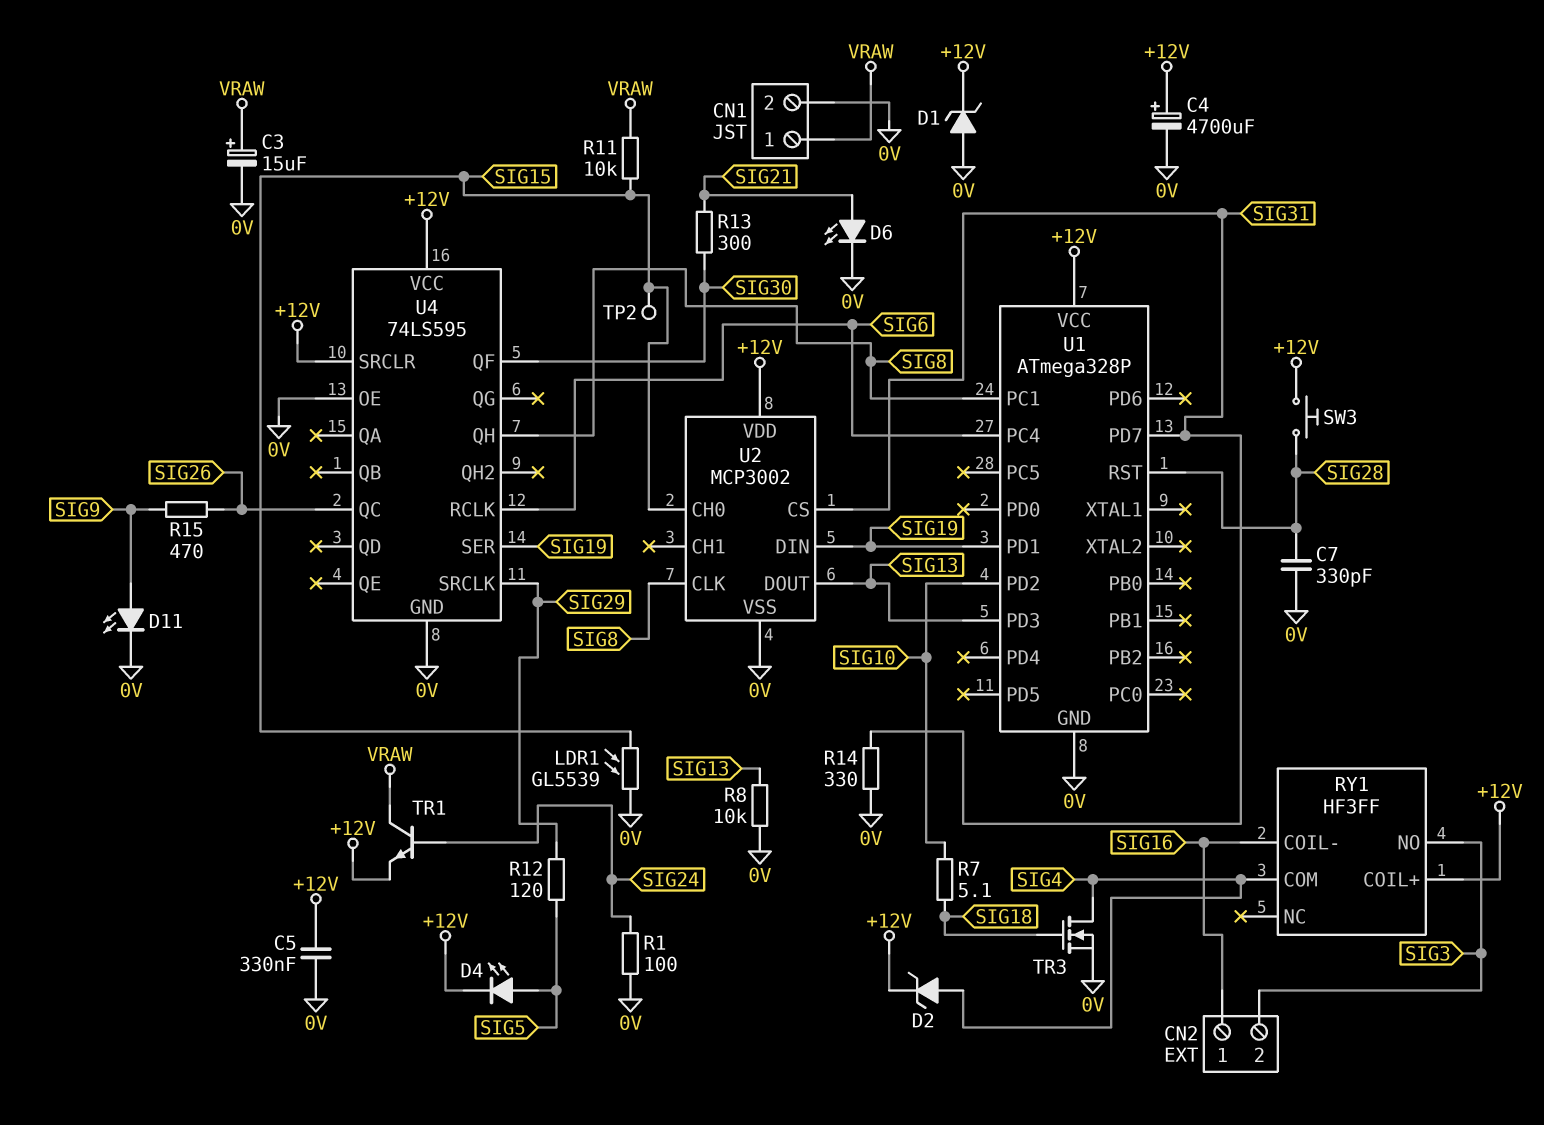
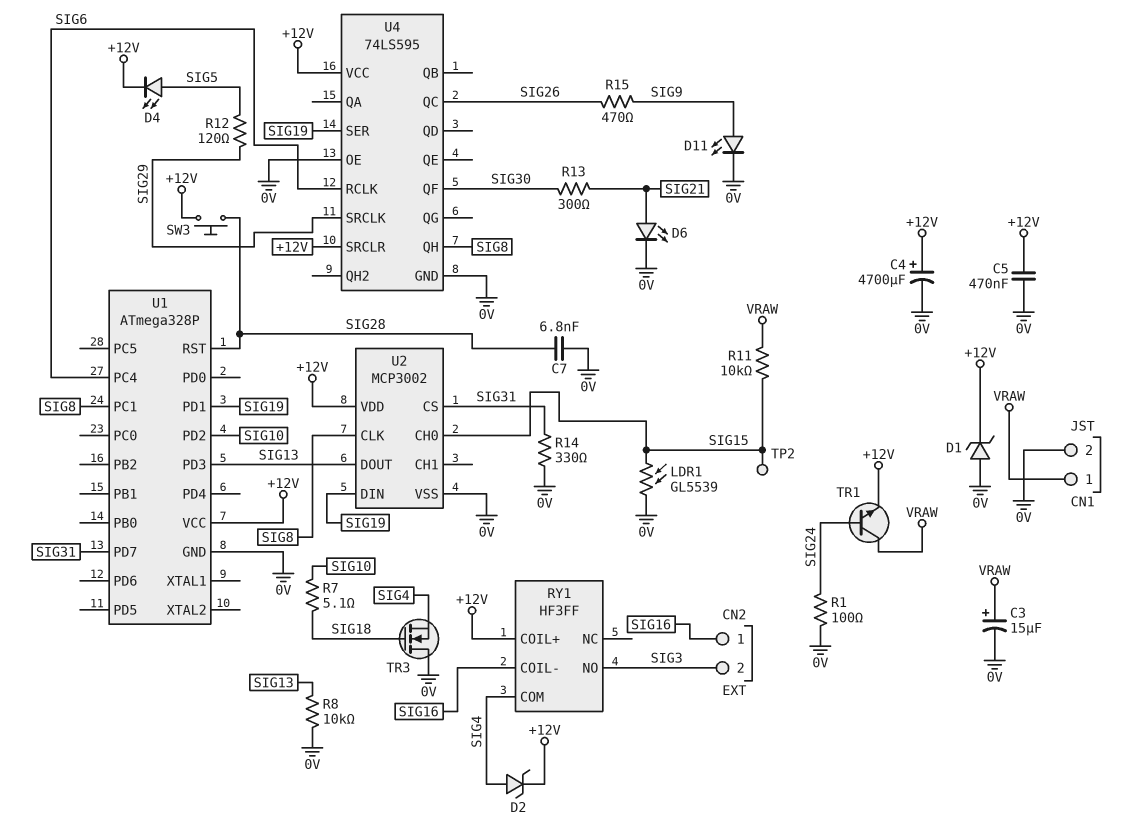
C5: 330nF (+12V, 0V) -> 470nF (+12V, 0V)
C7: 330pF (0V, SIG28) -> 6.8nF (0V, SIG28)
TR3: NMOS (G SIG18, D SIG4, S 0V) -> NMOS (G SIG18, D 0V, S SIG4)

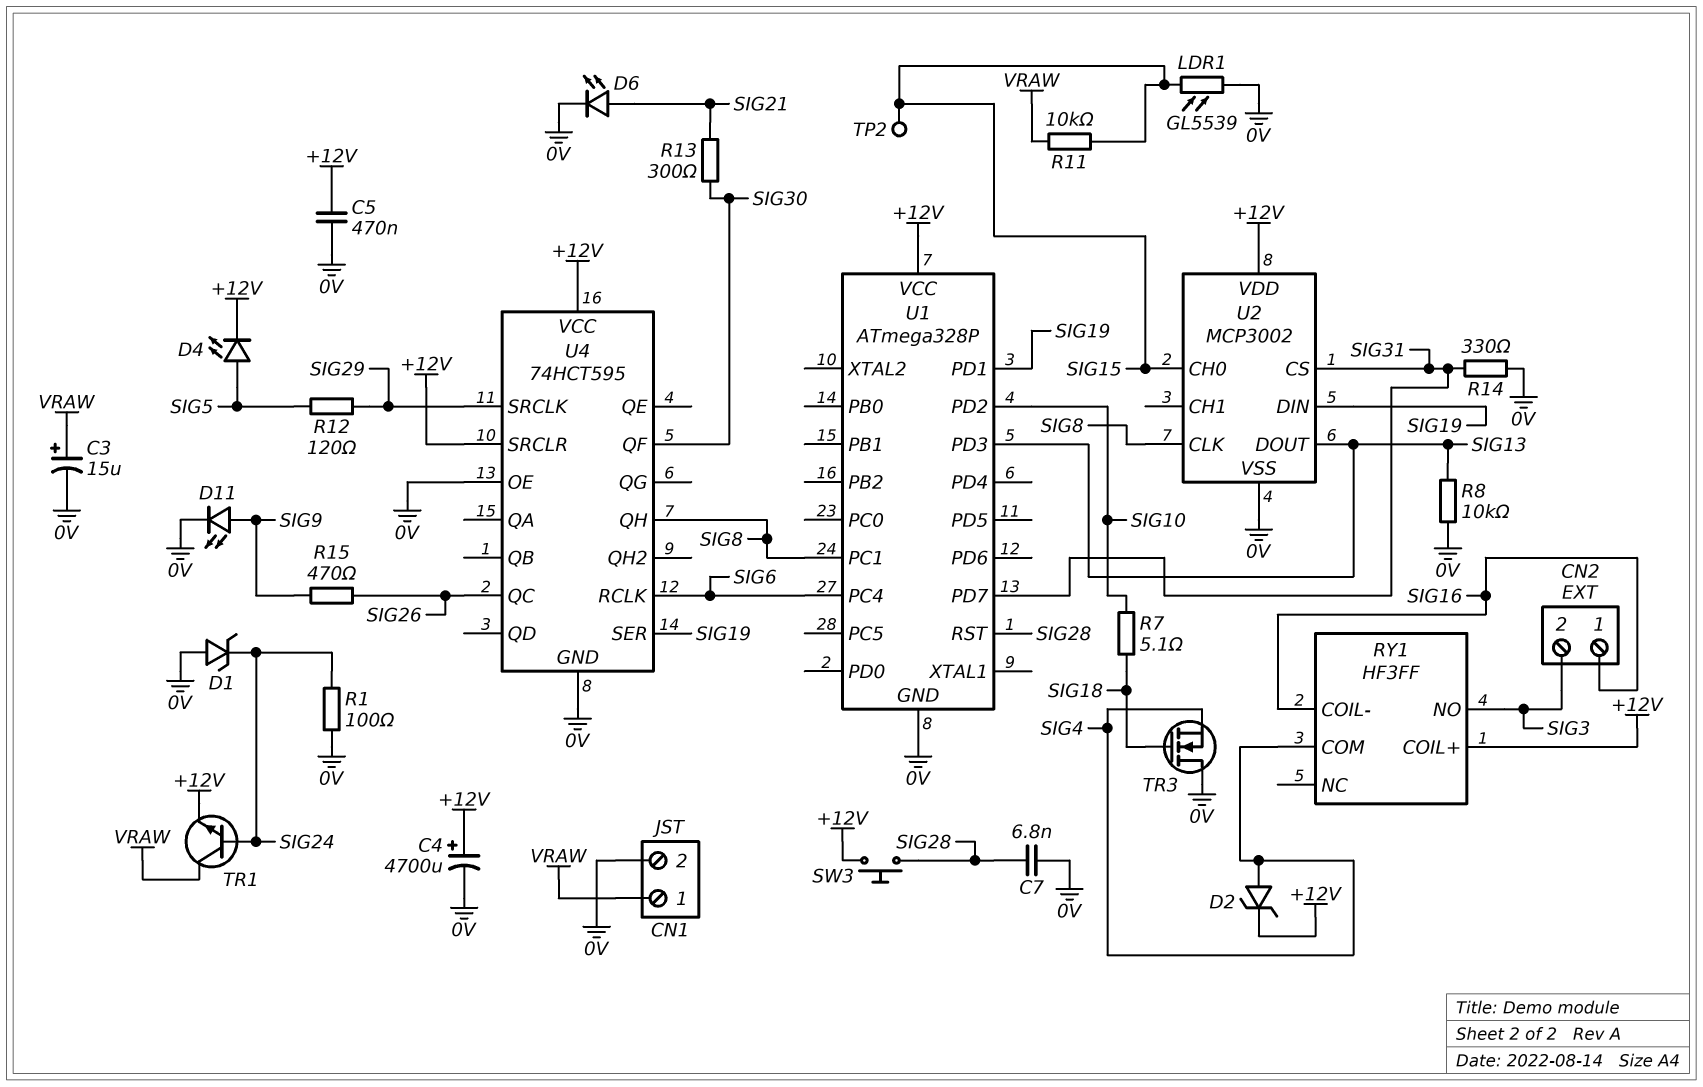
D1: zener (A 0V, K +12V) -> zener (A 0V, K SIG24)
U4: 74LS595 -> 74HCT595

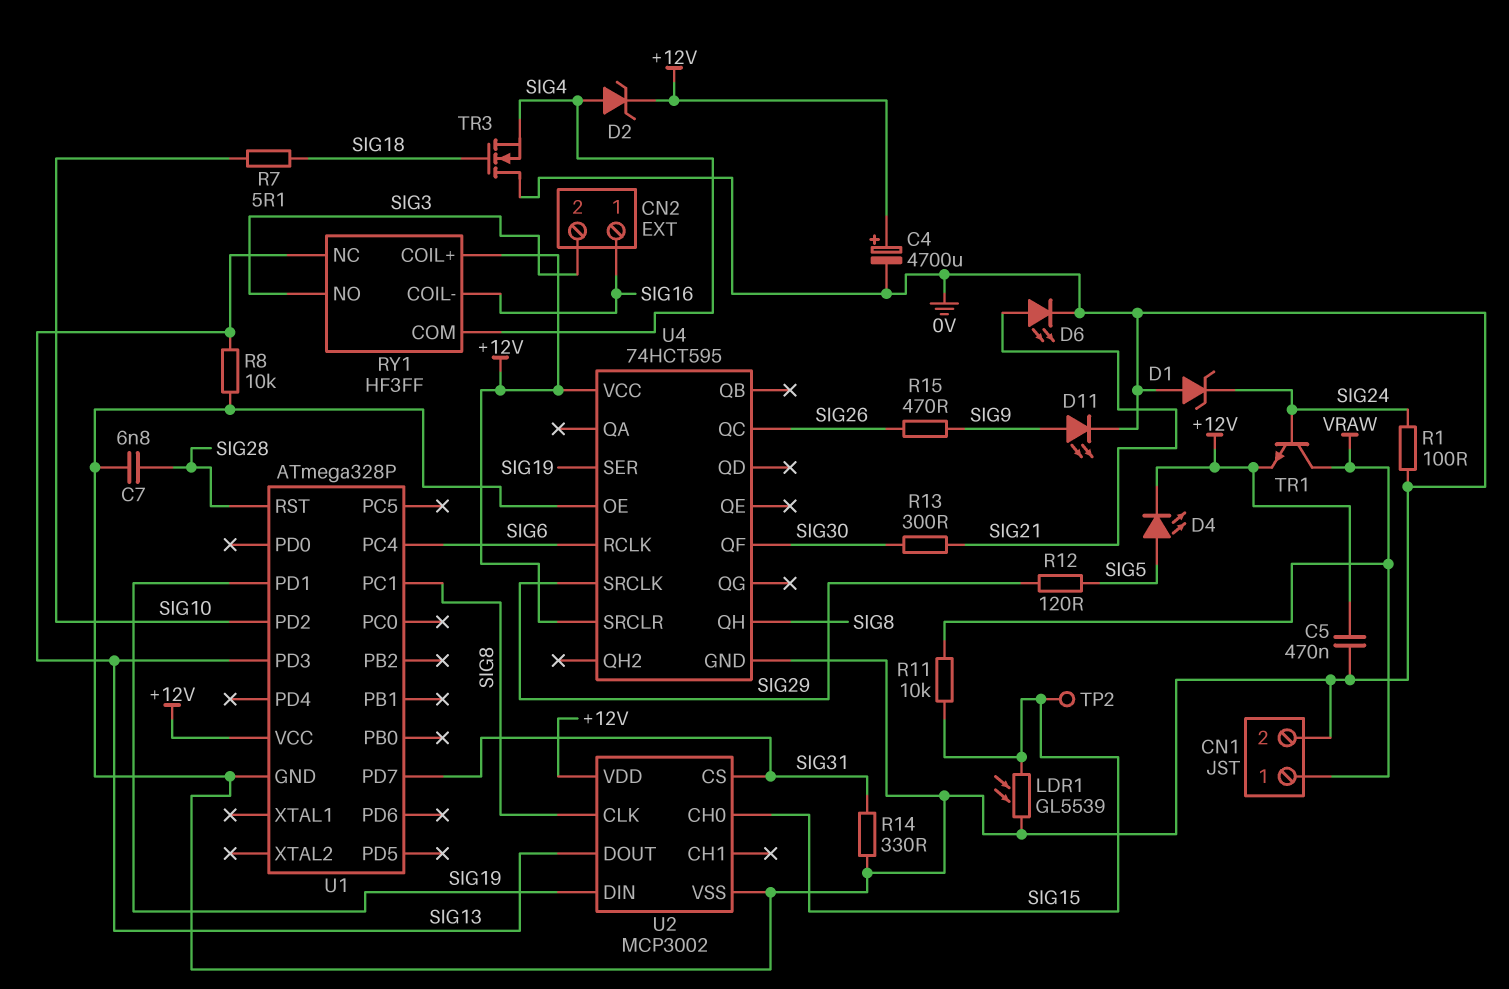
C3: 15uF (plus VRAW, minus 0V) -> none
RY1 pin NC: none -> SIG13
SW3: button (+12V, SIG28) -> none

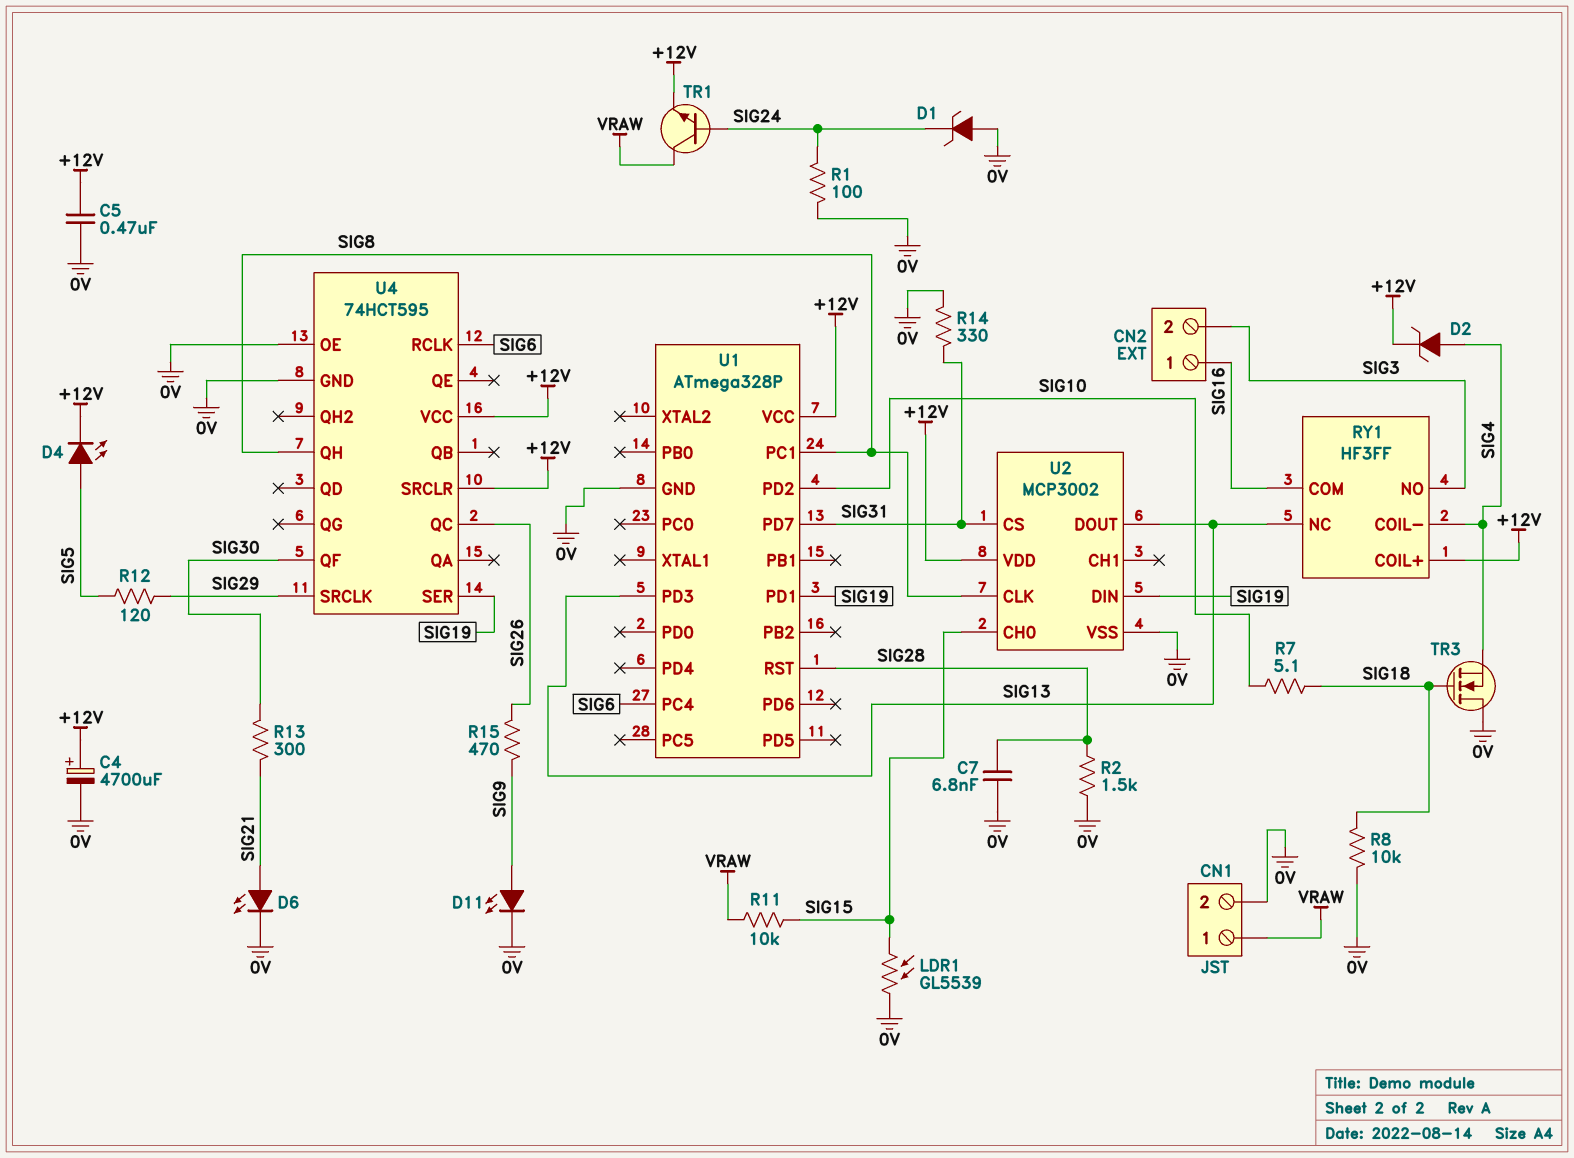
R2: none -> 1.5k (0V, SIG28)
R8: 10k (0V, SIG13) -> 10k (0V, SIG18)
RY1 pin COIL-: SIG16 -> SIG4
RY1 pin COM: SIG4 -> SIG16
TP2: test point (SIG15) -> none

